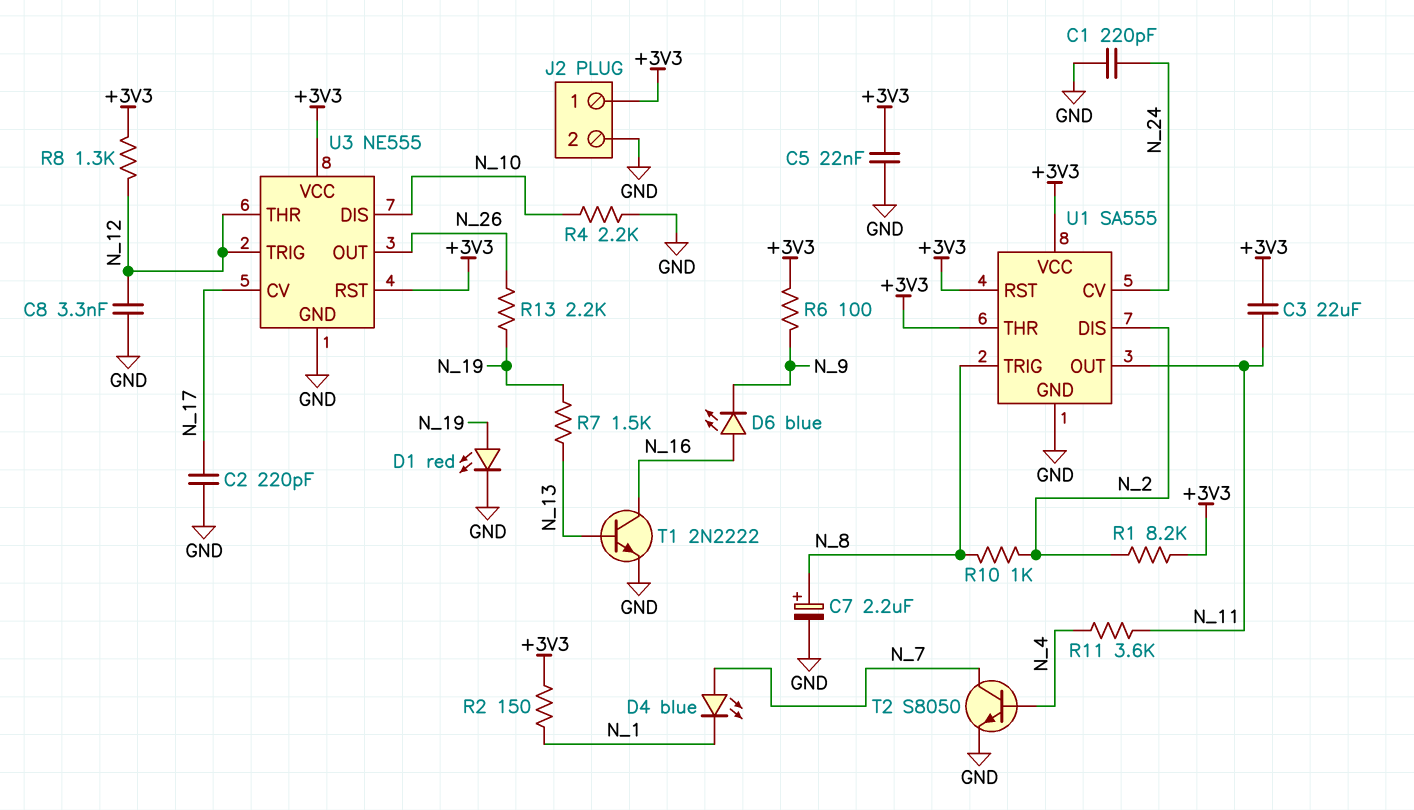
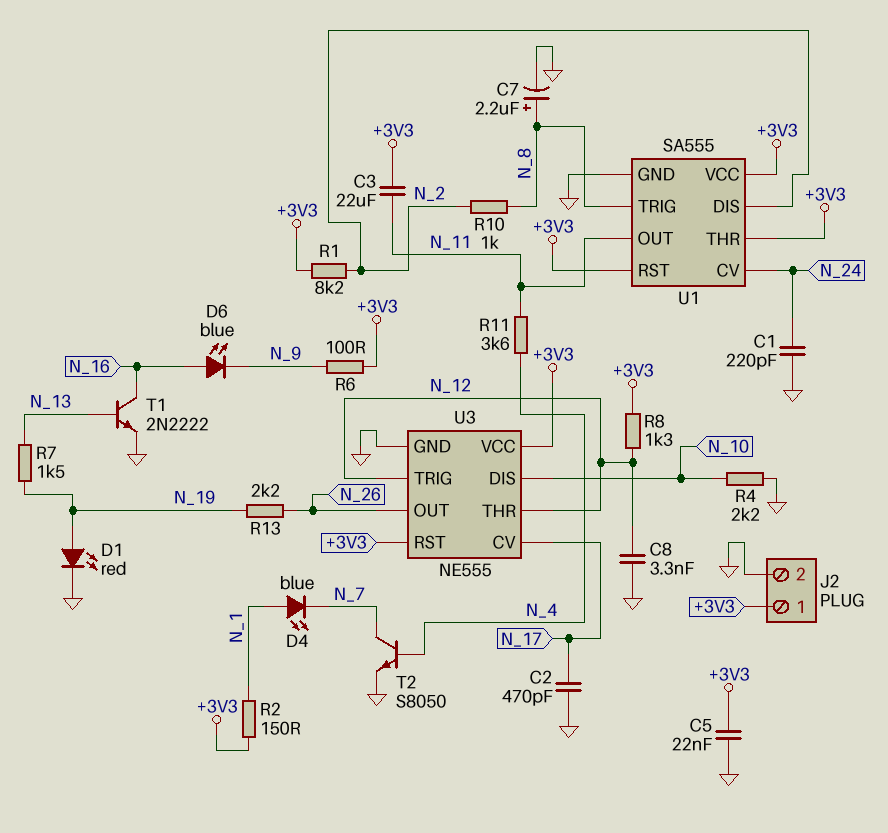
C2: 220pF (GND, N_17) -> 470pF (GND, N_17)
D4: LED blue (A N_7, K N_1) -> LED blue (A N_1, K N_7)

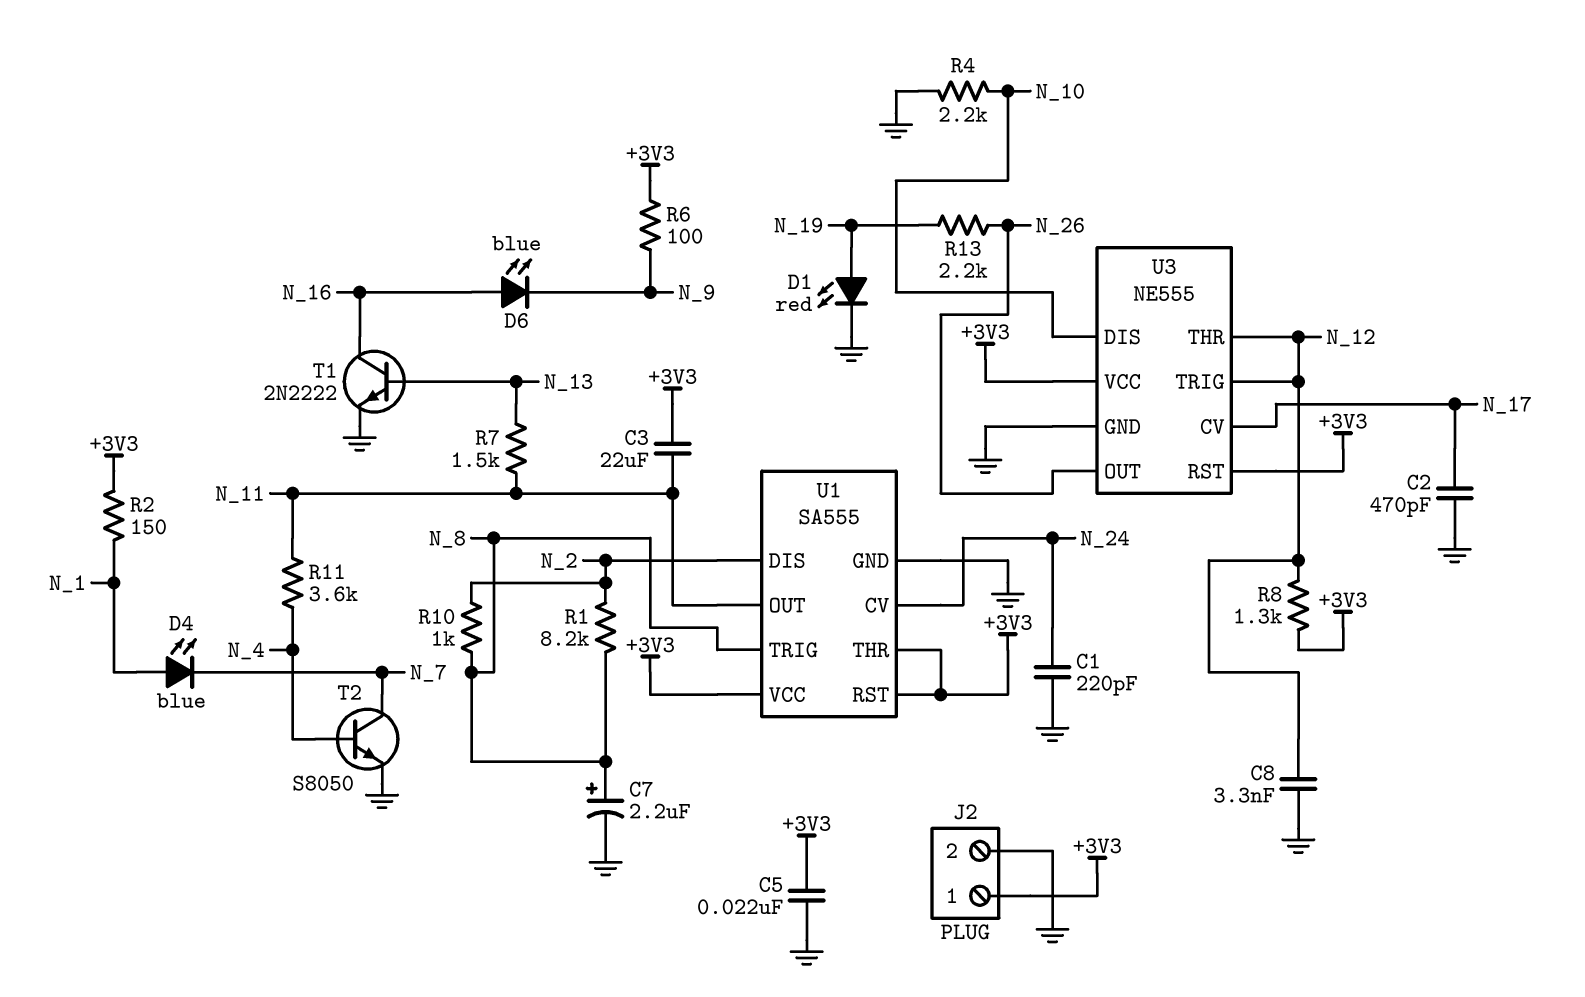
R1: 8.2k (+3V3, N_2) -> 8.2k (N_2, N_8)
R7: 1.5k (N_13, N_19) -> 1.5k (N_11, N_13)

